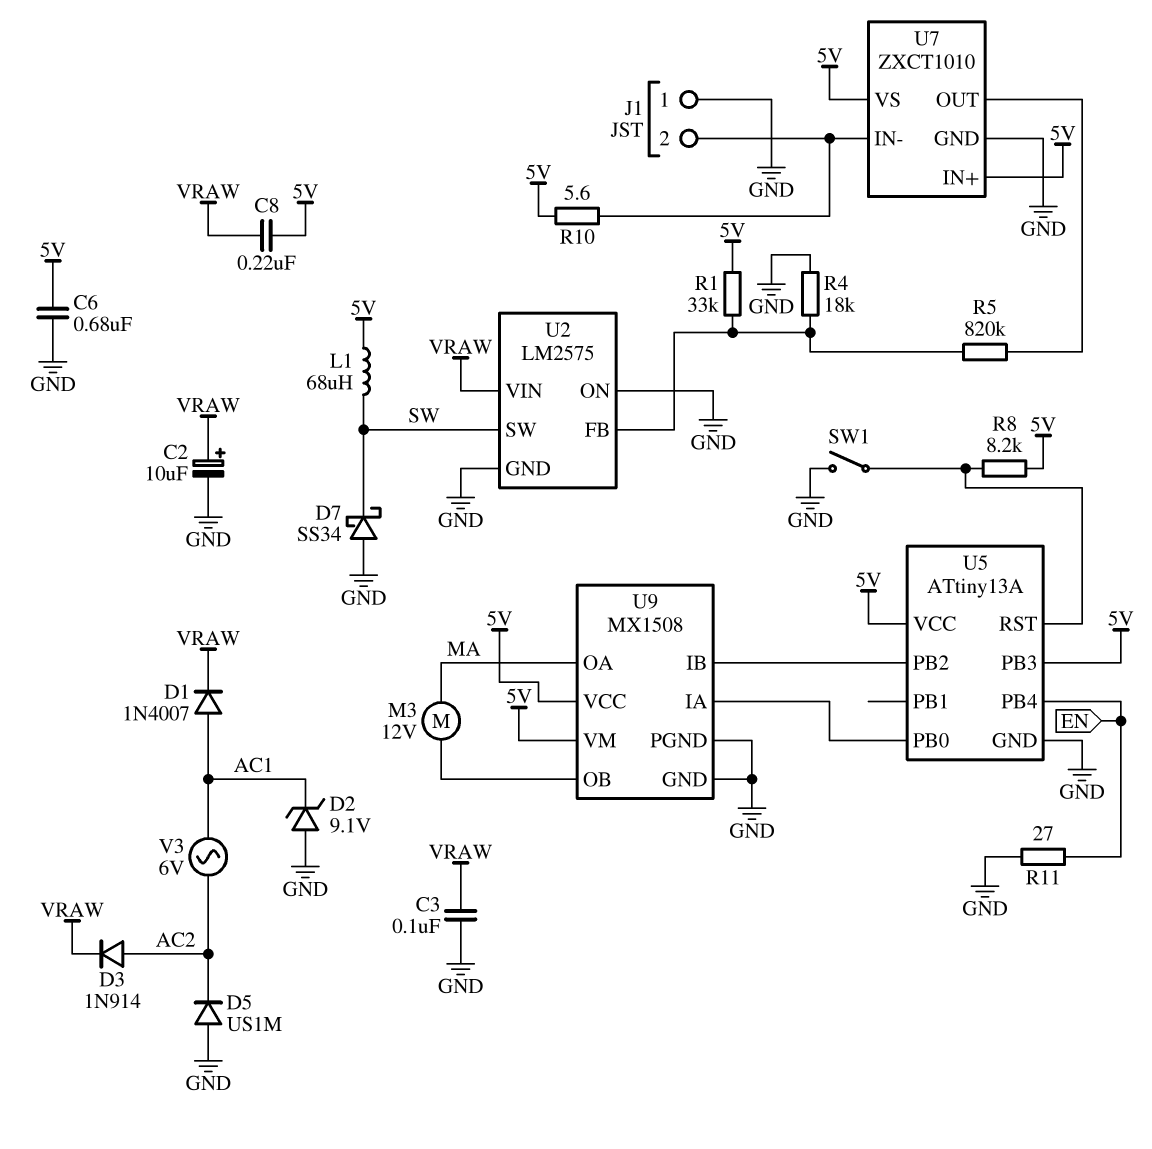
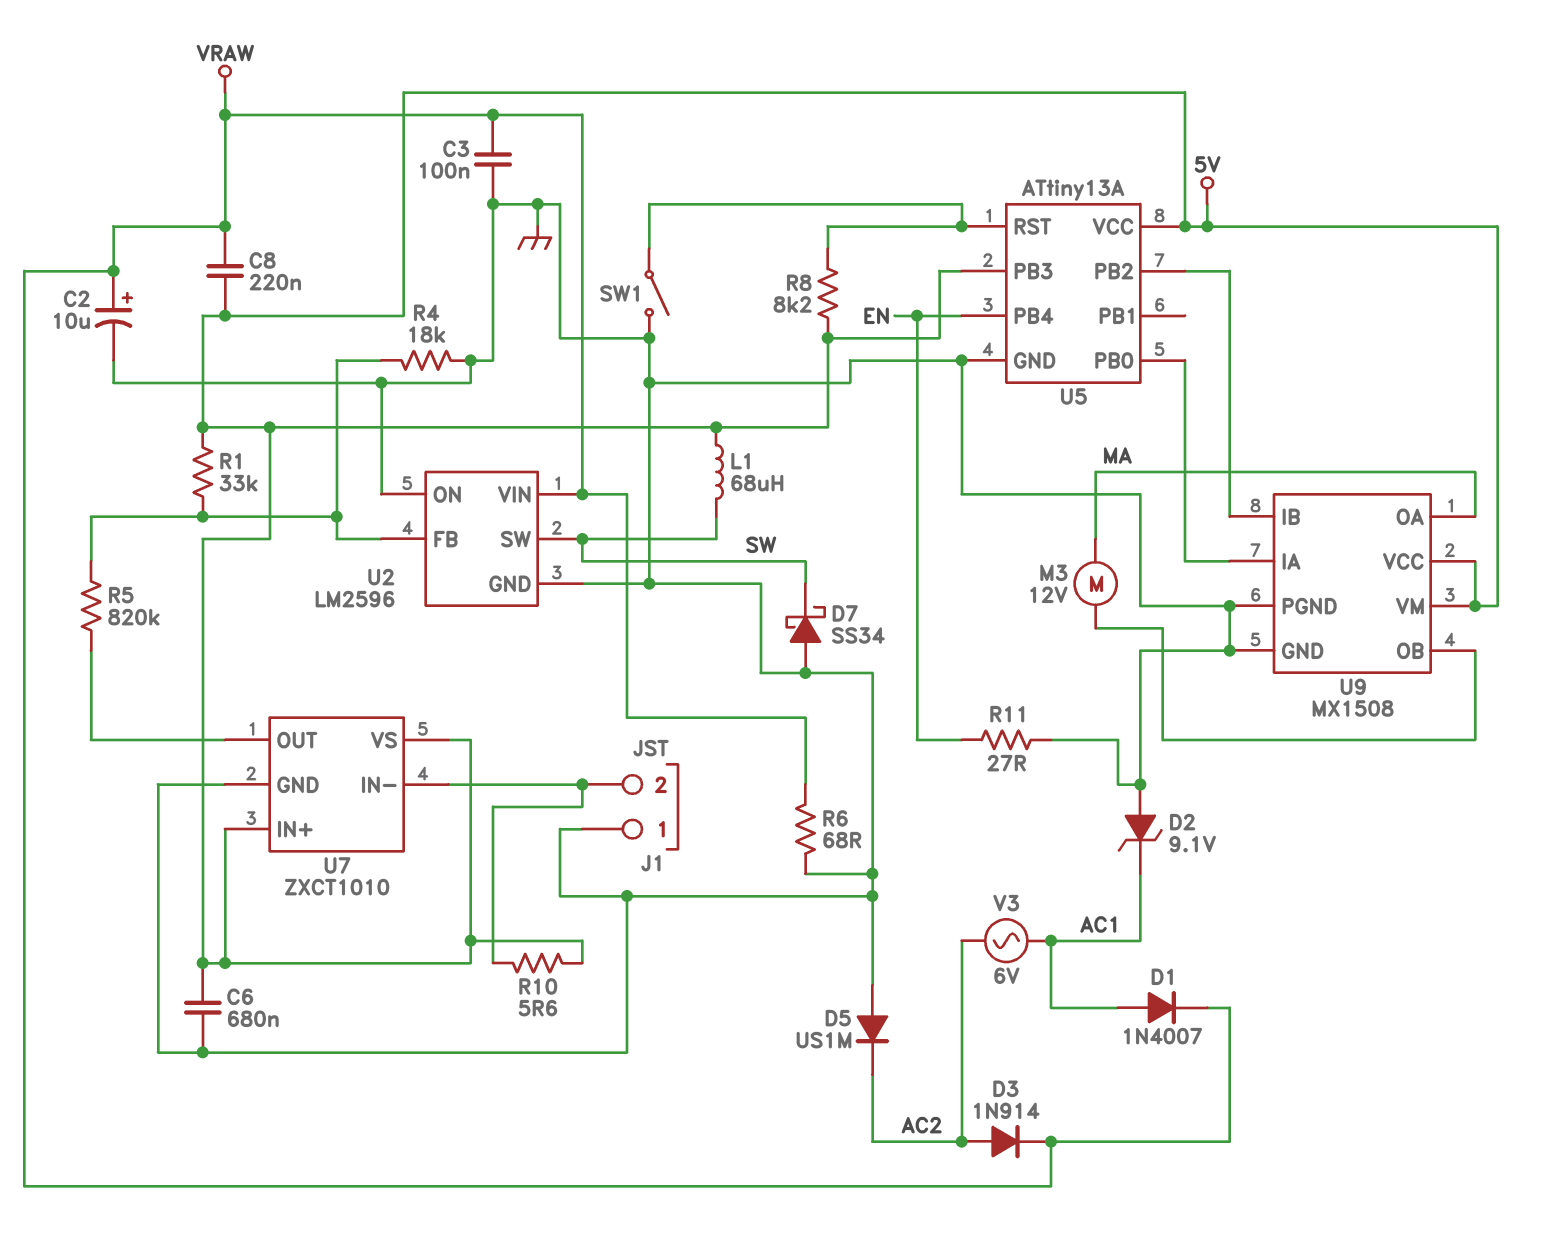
R6: none -> 68 (GND, VRAW)
U2: LM2575 -> LM2596

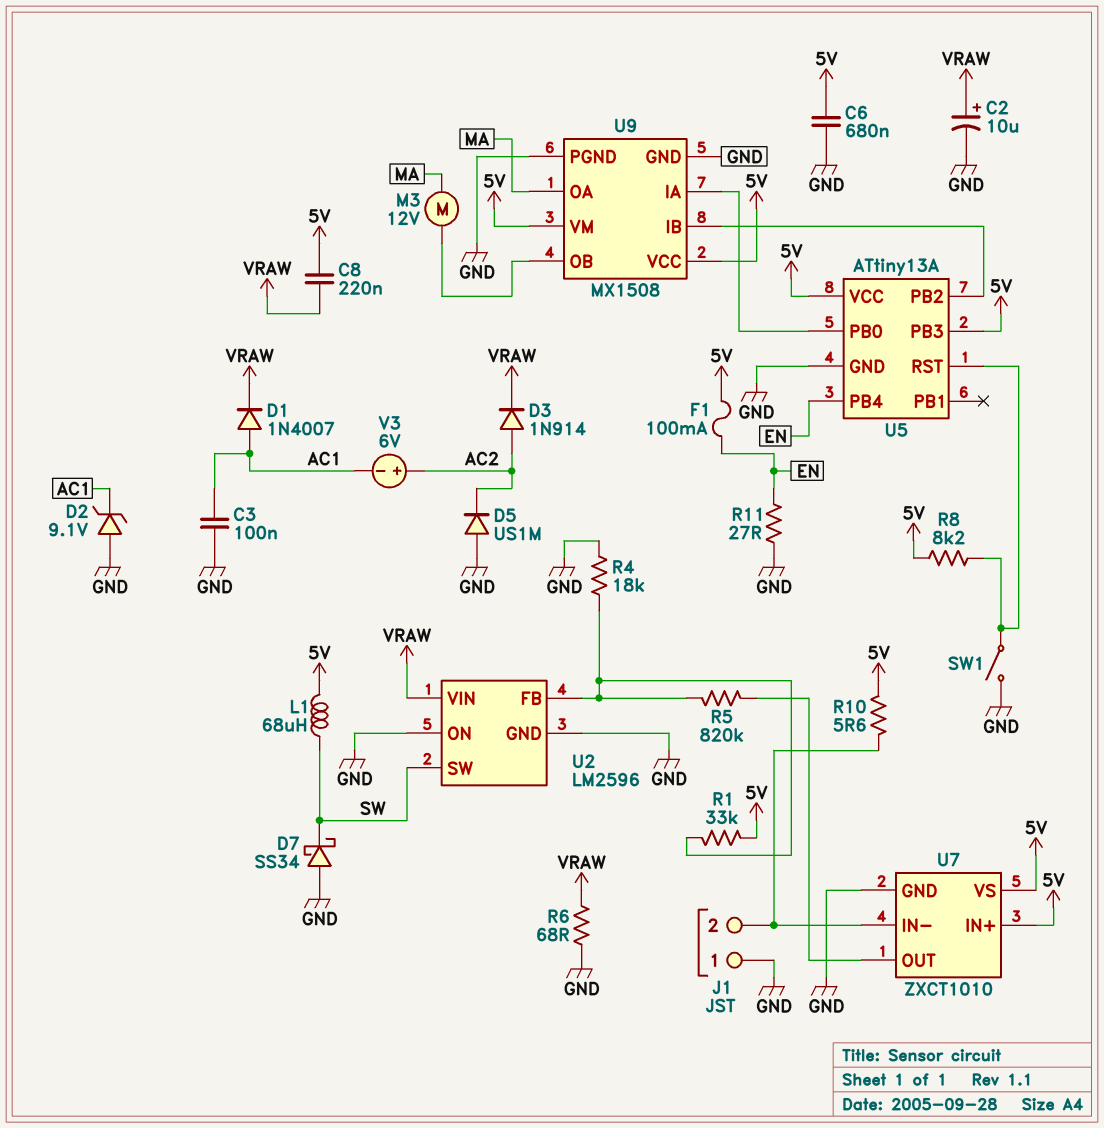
C3: 100nF (GND, VRAW) -> 100nF (AC1, GND)
F1: none -> 100mA (5V, EN)
V3: AC 6V (AC1, AC2) -> 6V (plus AC2, minus AC1)

